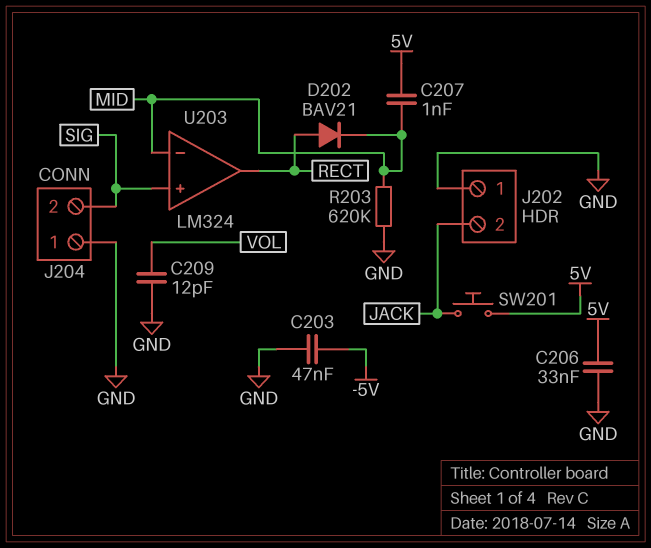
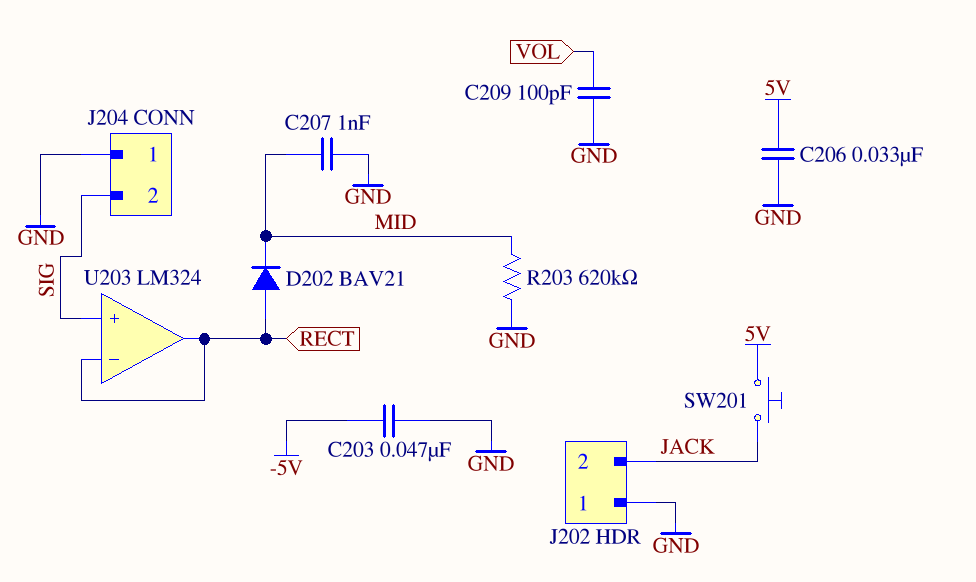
C207: 1nF (5V, MID) -> 1nF (GND, MID)
C209: 12pF (GND, VOL) -> 100pF (GND, VOL)
U203 pin in-: MID -> RECT

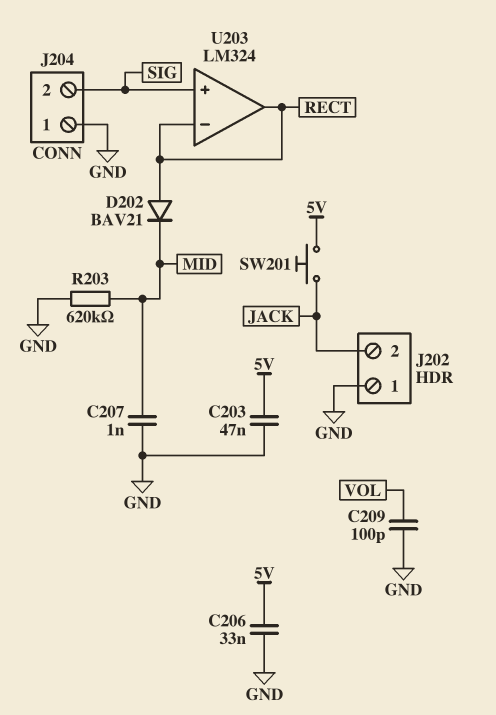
C203: 47nF (-5V, GND) -> 47nF (5V, GND)

